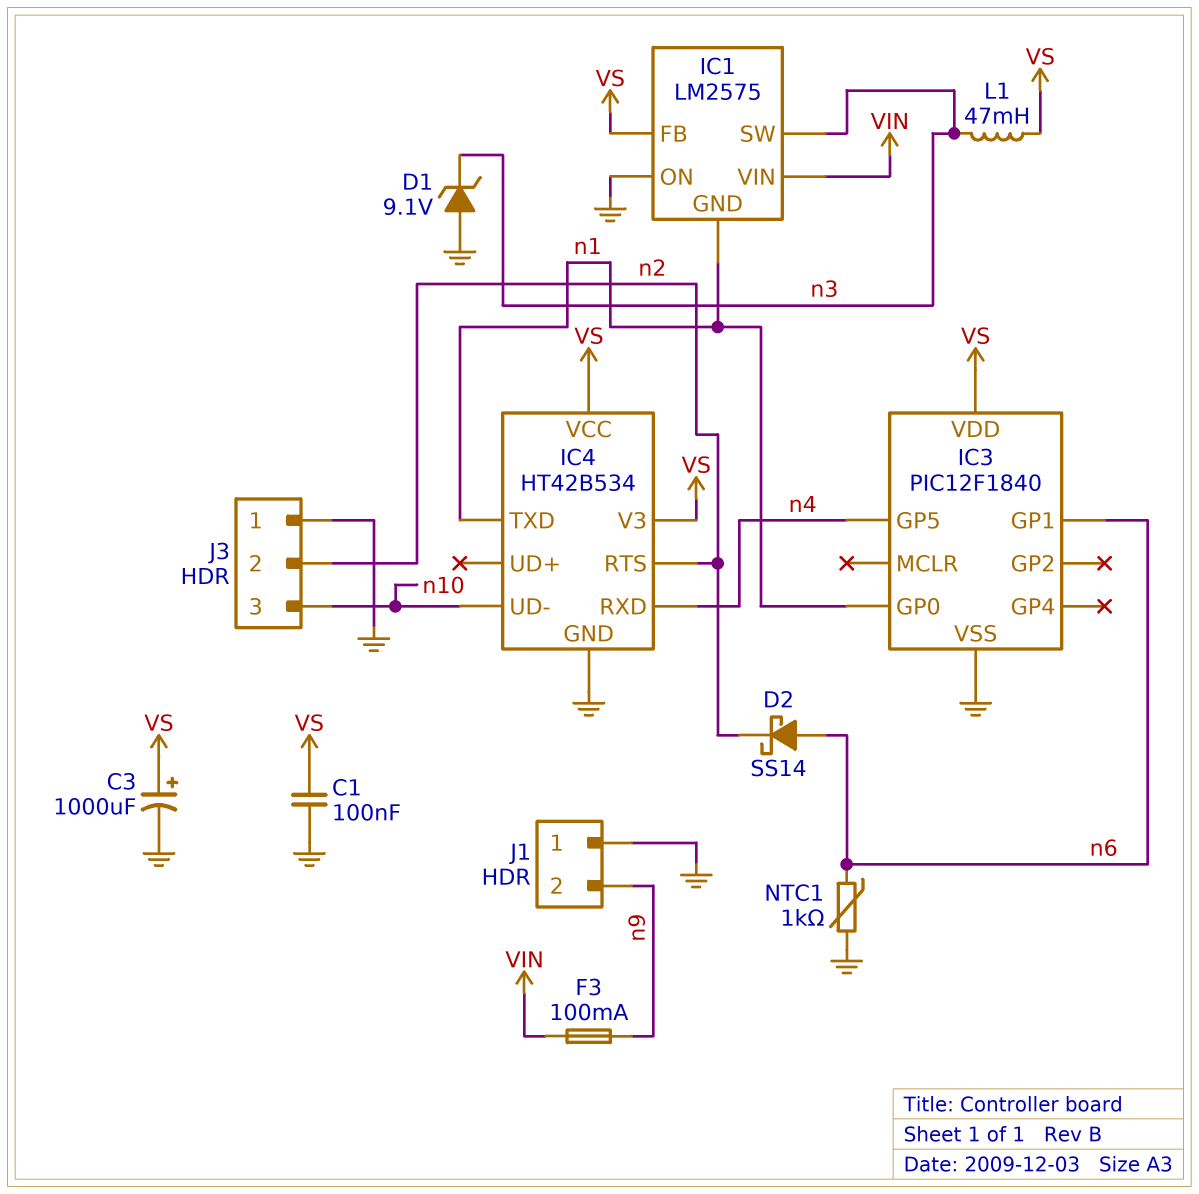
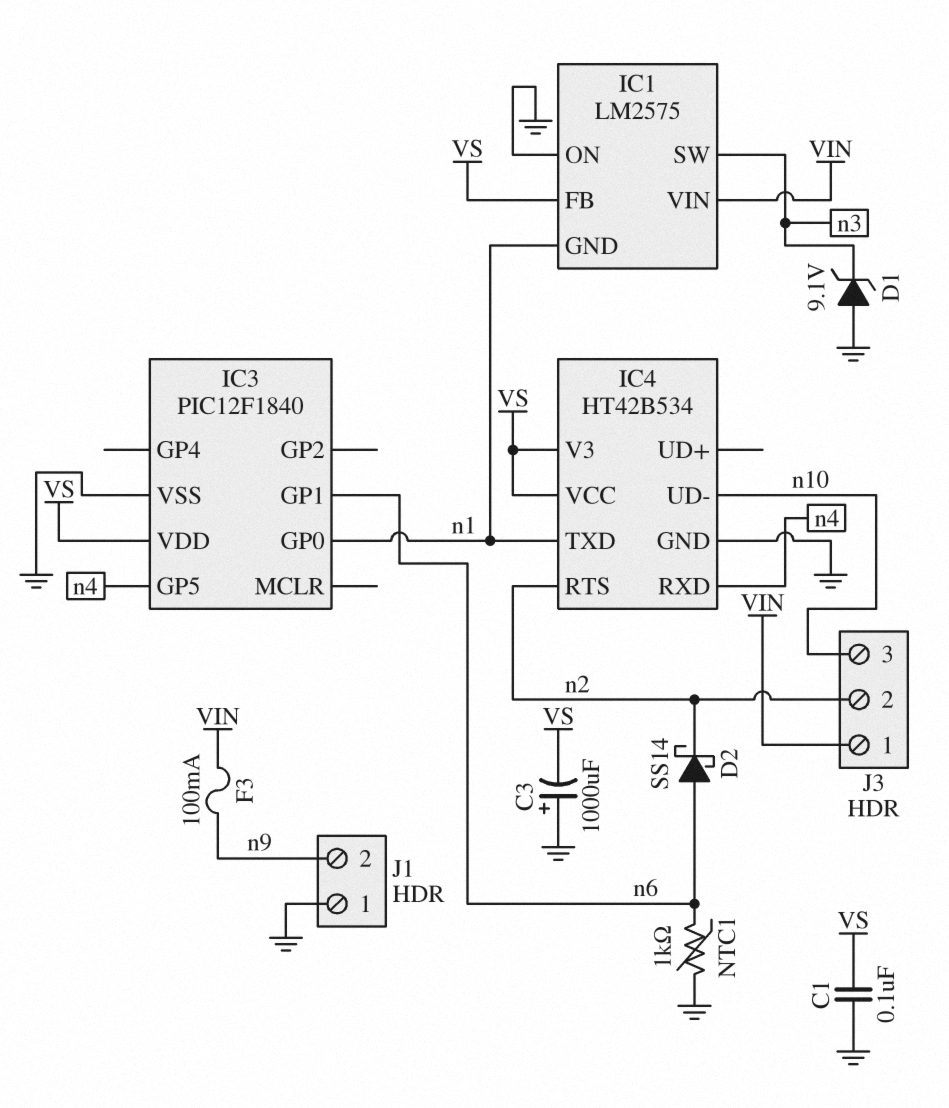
C3: 1000uF (plus VS, minus GND) -> 1000uF (plus GND, minus VS)
J3 pin 1: GND -> VIN
L1: 47mH (VS, n3) -> none

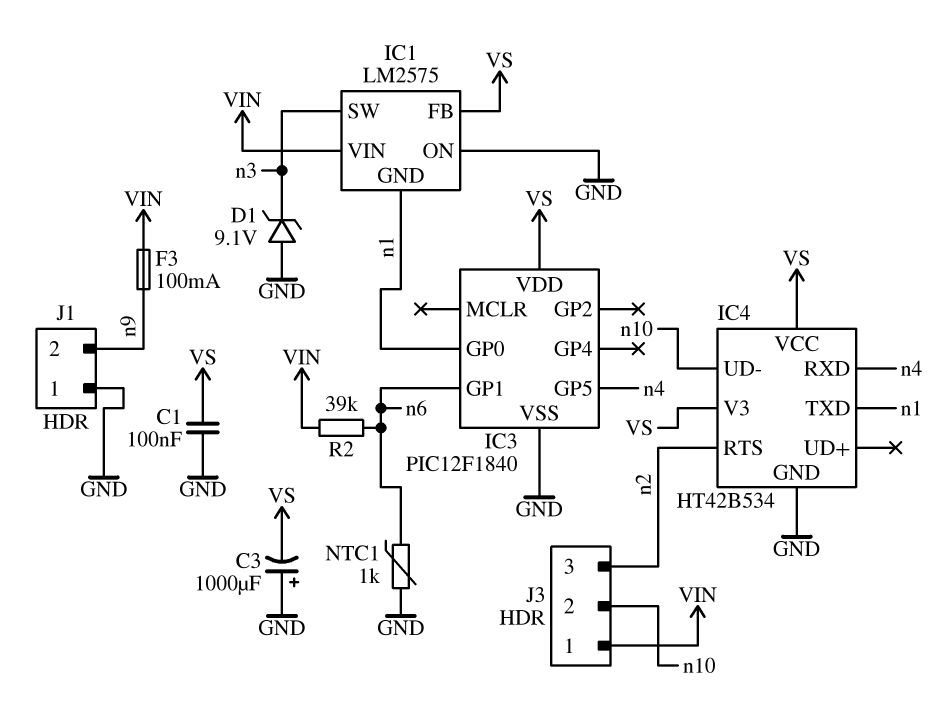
D2: schottky SS14 (A n6, K n2) -> none
J3 pin 2: n2 -> n10
J3 pin 3: n10 -> n2
R2: none -> 39k (VIN, n6)

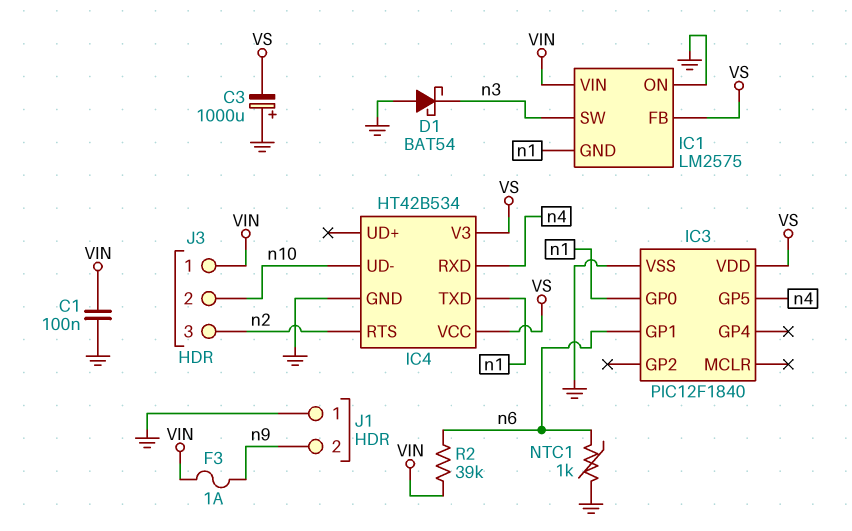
C1: 100nF (GND, VS) -> 100nF (GND, VIN)
D1: zener 9.1V (A GND, K n3) -> schottky BAT54 (A GND, K n3)
F3: 100mA (VIN, n9) -> 1A (VIN, n9)

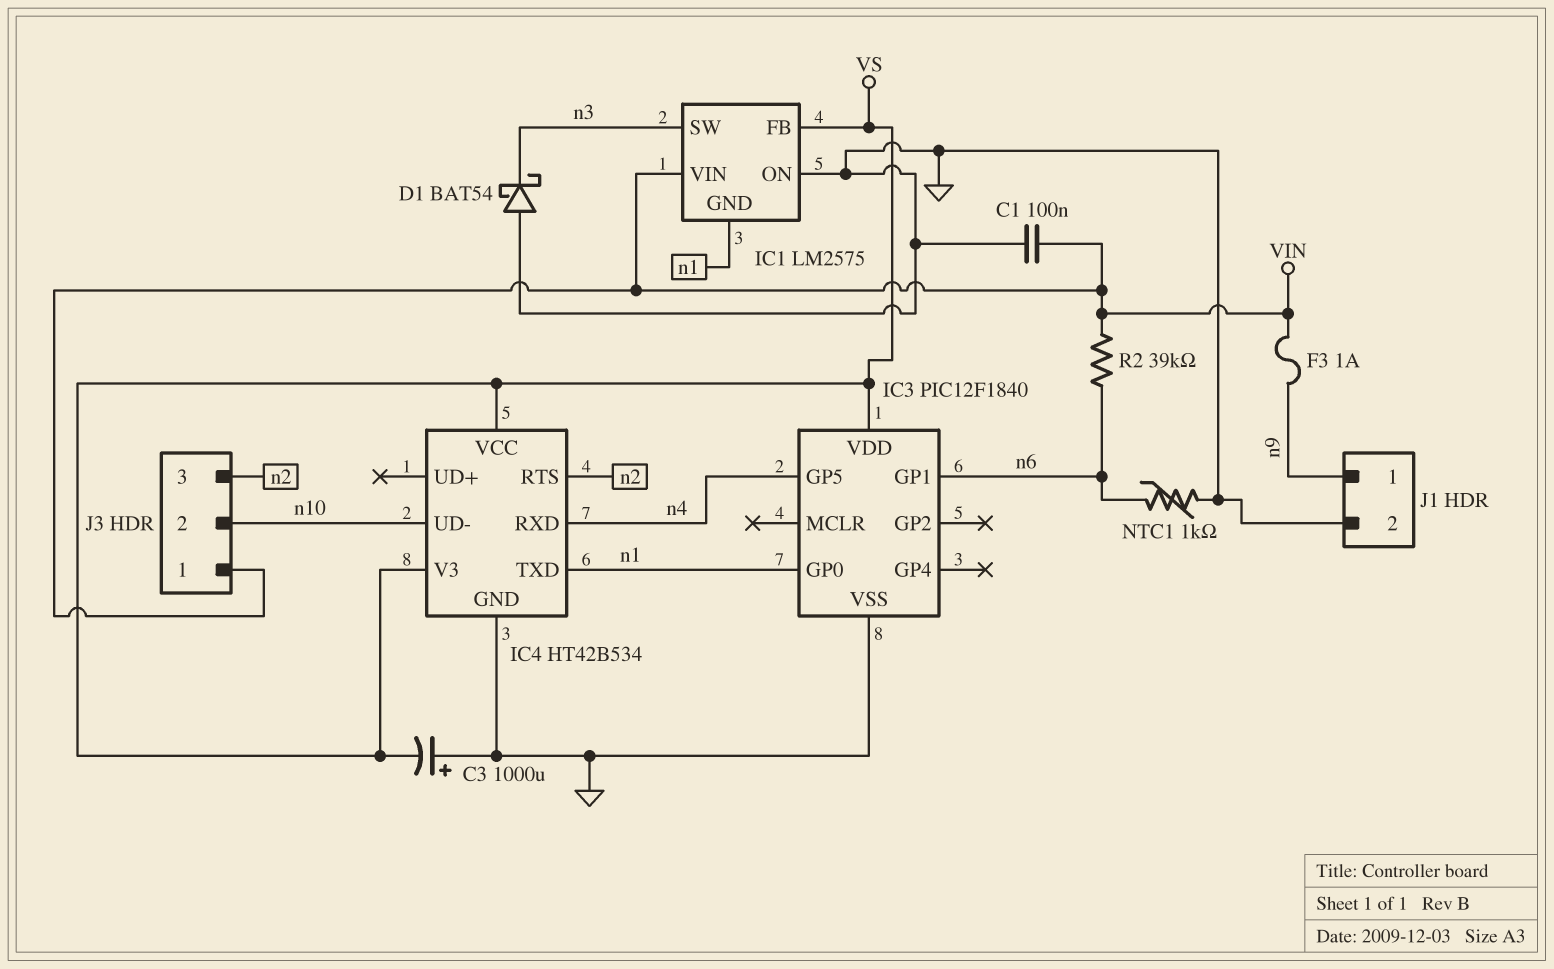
J1 pin 1: GND -> n9
J1 pin 2: n9 -> GND

